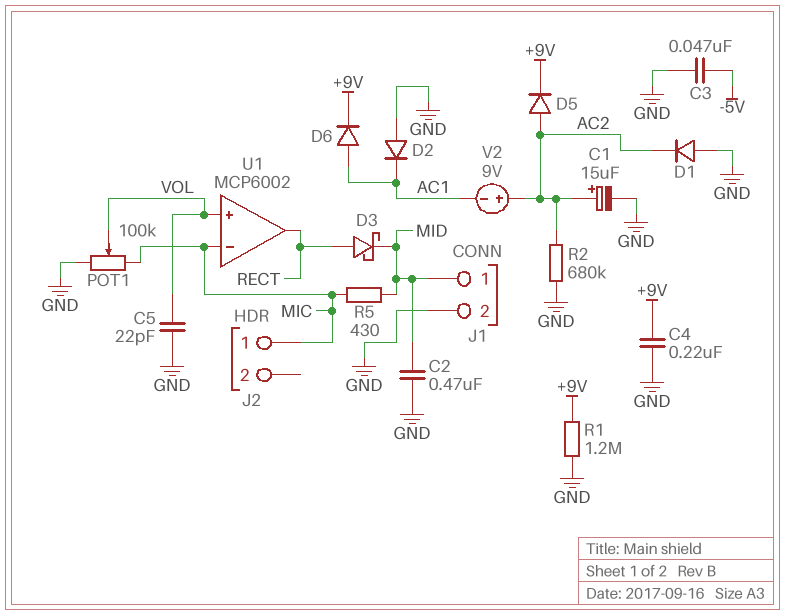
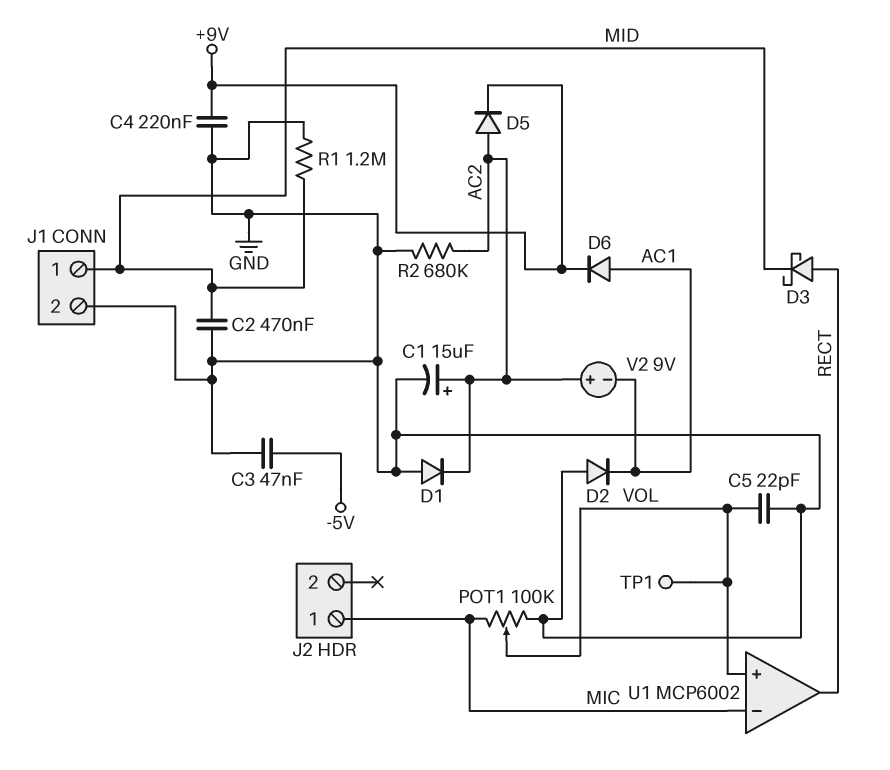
R1: 1.2M (+9V, GND) -> 1.2M (GND, MID)
R5: 430 (MIC, MID) -> none
TP1: none -> test point (VOL)

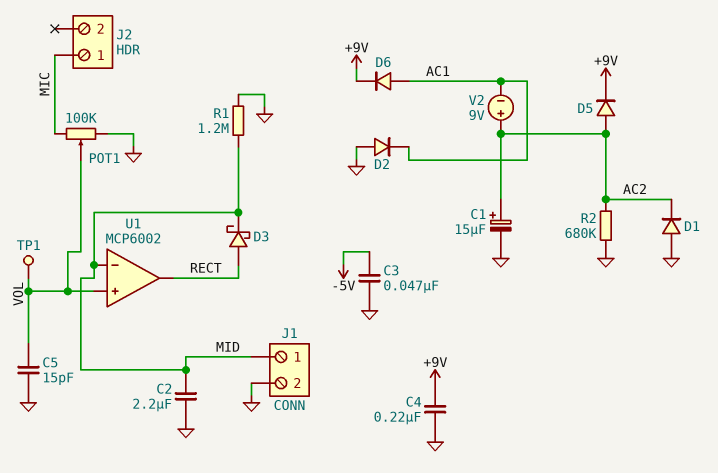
C2: 470nF (GND, MID) -> 2.2uF (GND, MID)
C5: 22pF (GND, VOL) -> 15pF (GND, VOL)
U1 pin in-: MIC -> MID

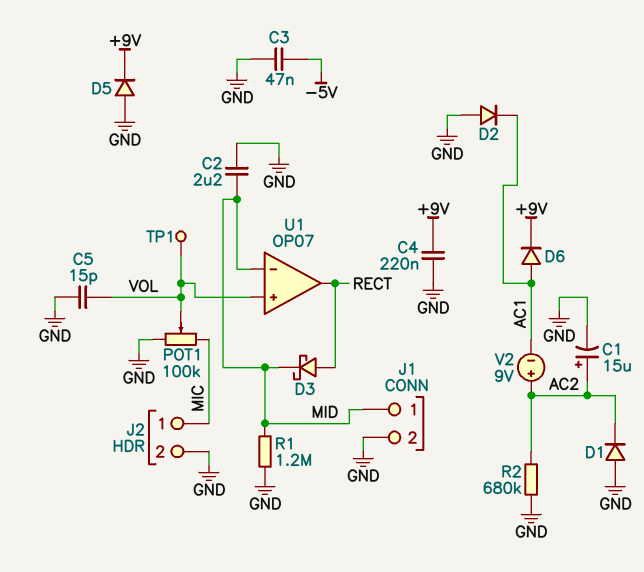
D5: diode (A AC2, K +9V) -> diode (A GND, K +9V)
J2 pin 2: none -> GND
U1: MCP6002 -> OP07

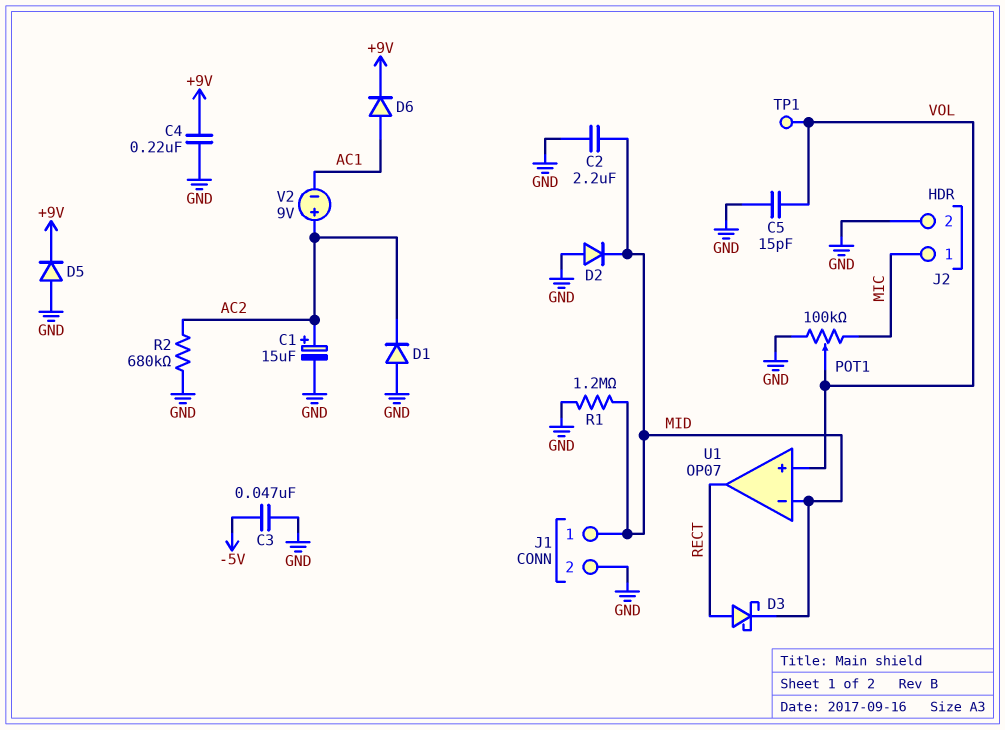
D2: diode (A GND, K AC1) -> diode (A GND, K MID)

